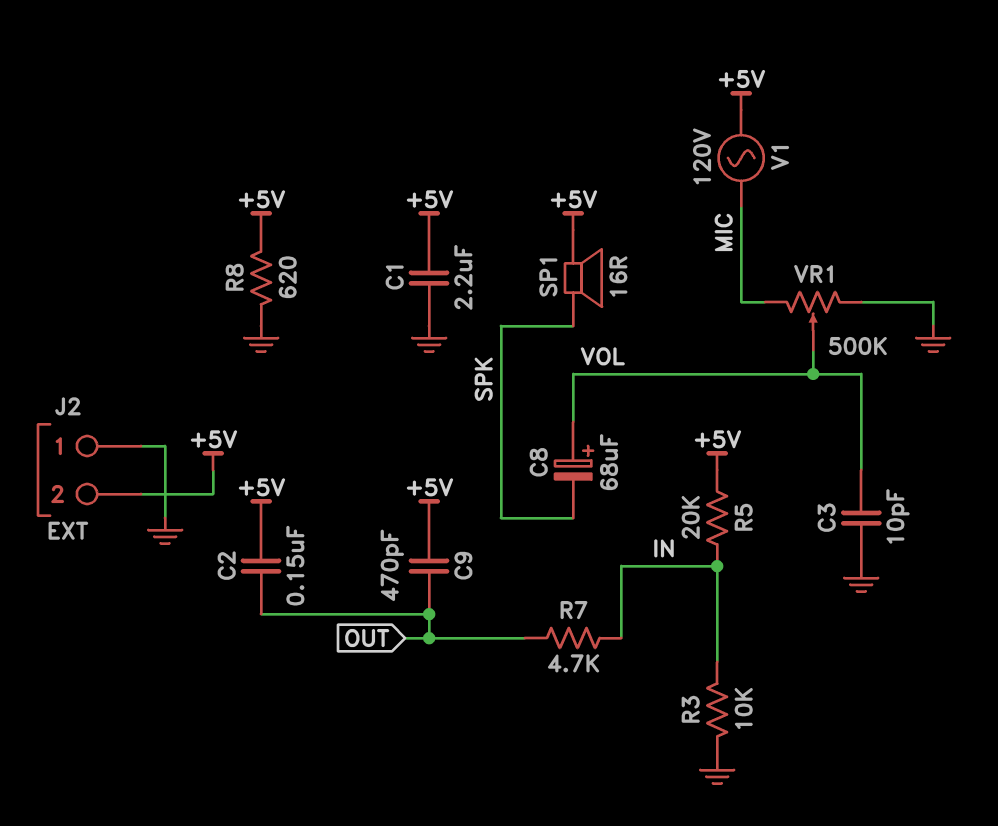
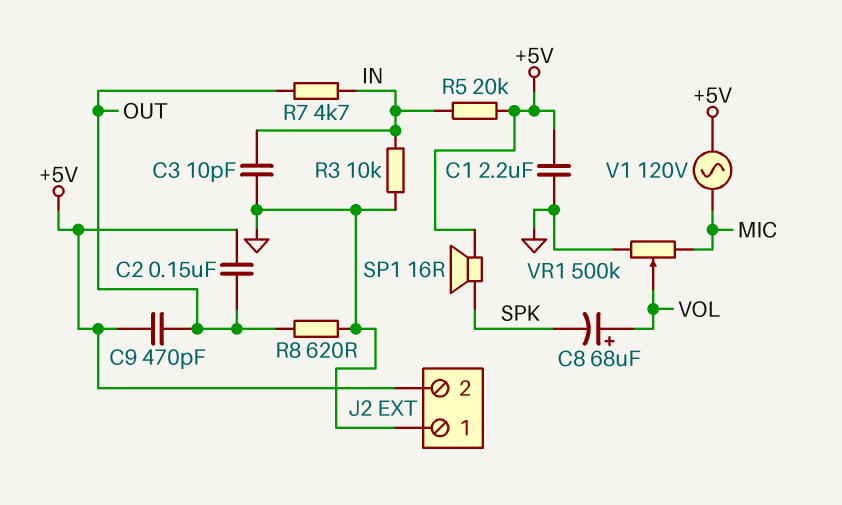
C3: 10pF (GND, VOL) -> 10pF (GND, IN)
R8: 620 (+5V, GND) -> 620 (GND, OUT)

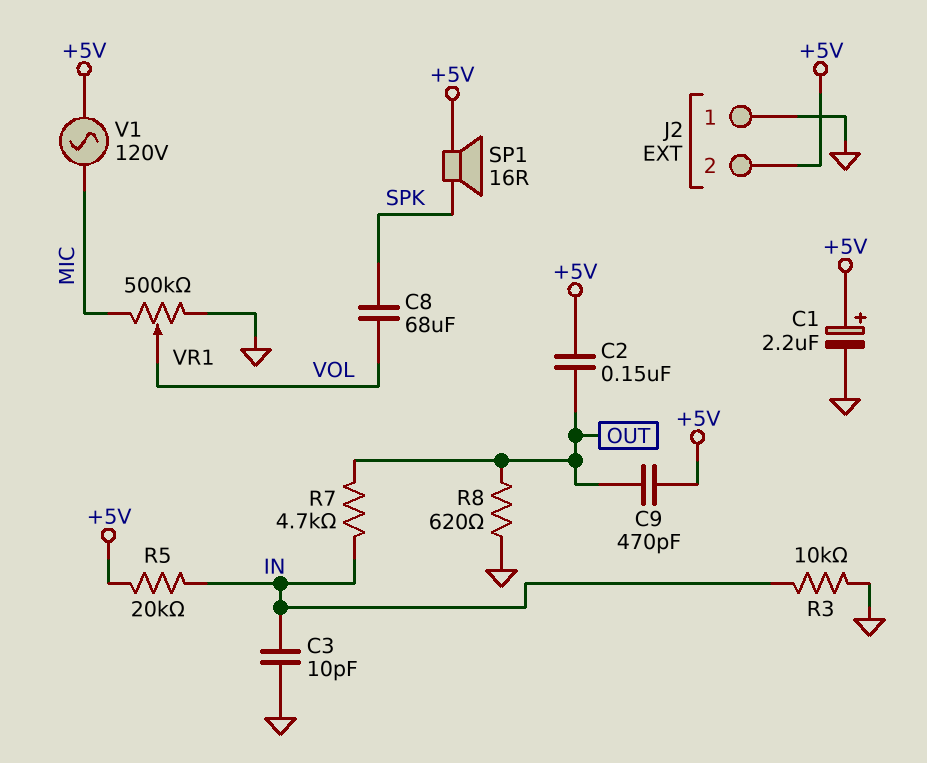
C1: 2.2uF (+5V, GND) -> 2.2uF (plus +5V, minus GND)
C8: 68uF (plus VOL, minus SPK) -> 68uF (SPK, VOL)

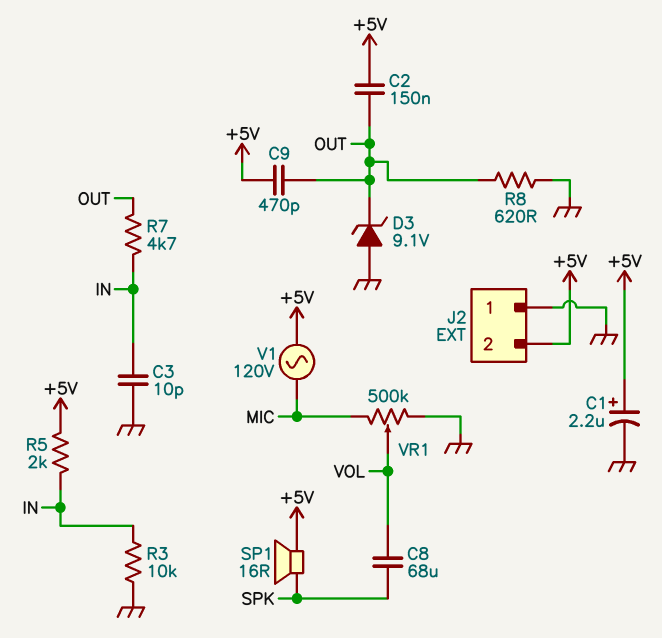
D3: none -> zener 9.1V (A GND, K OUT)
R5: 20k (+5V, IN) -> 2k (+5V, IN)

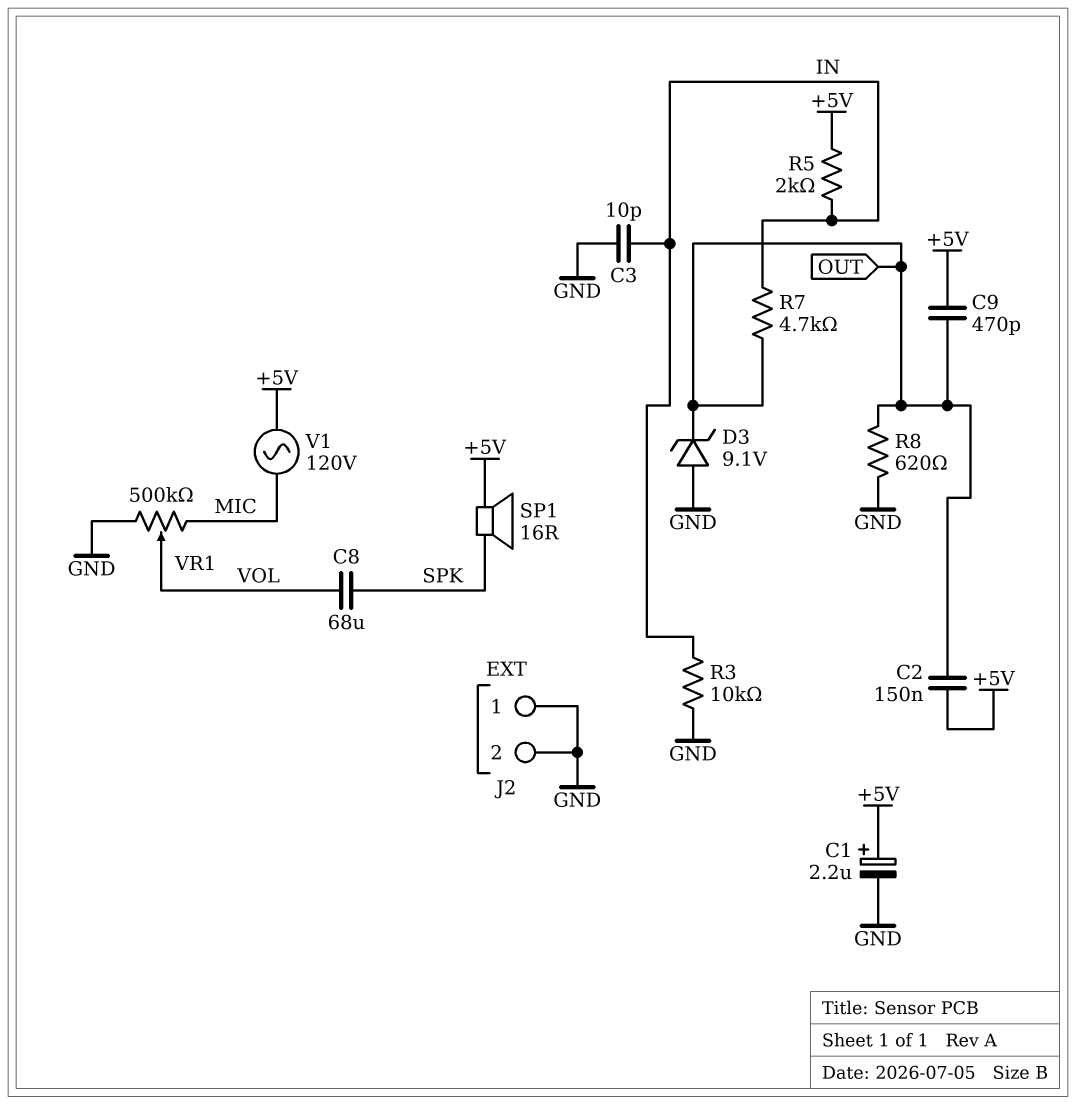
J2 pin 2: +5V -> GND

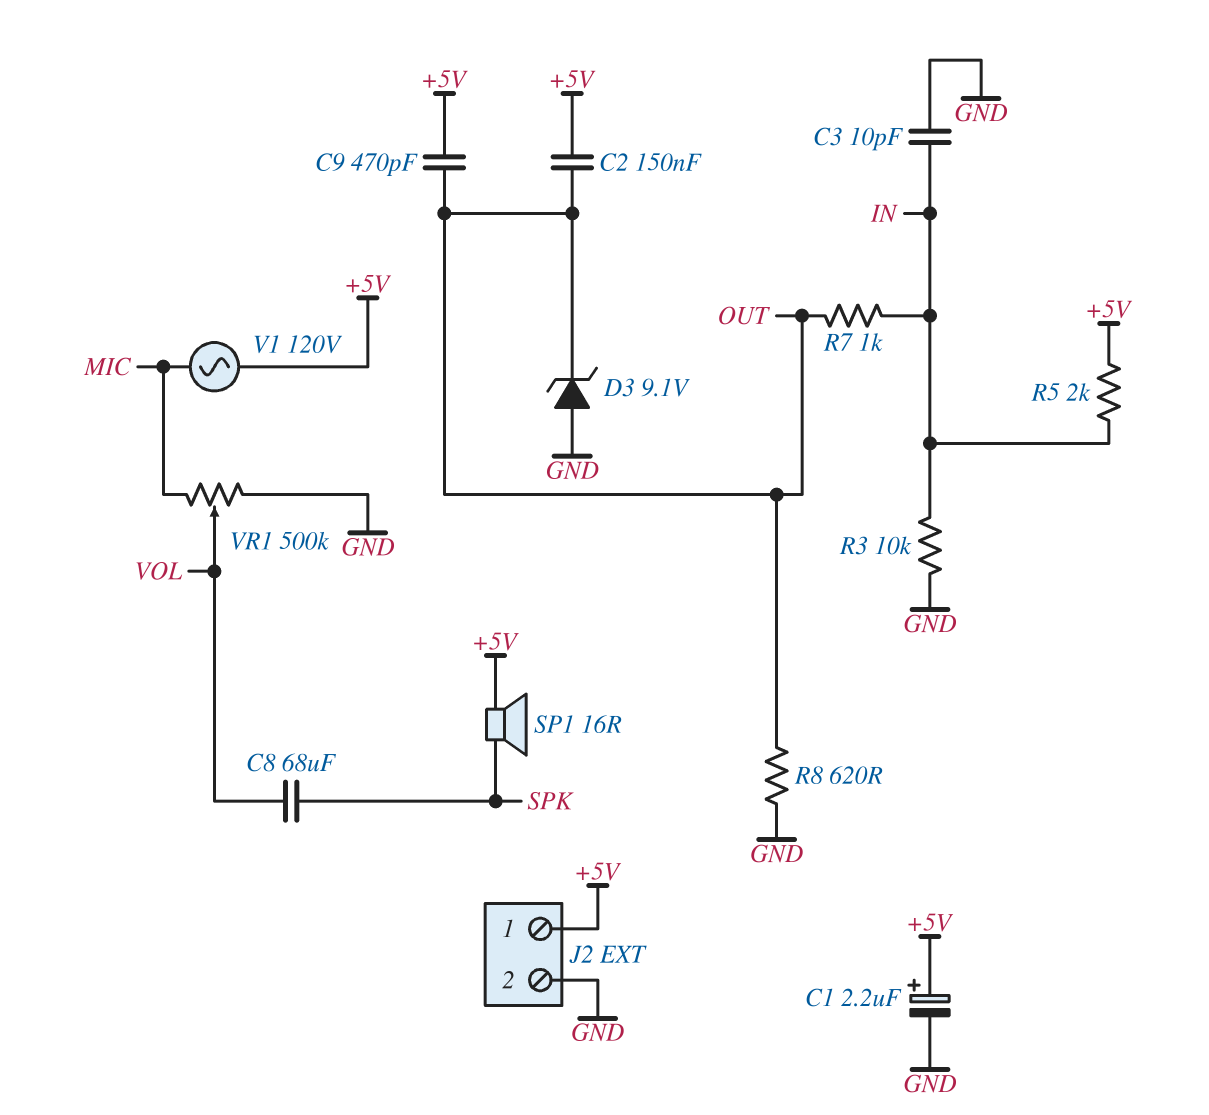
J2 pin 1: GND -> +5V
R7: 4.7k (IN, OUT) -> 1k (IN, OUT)

